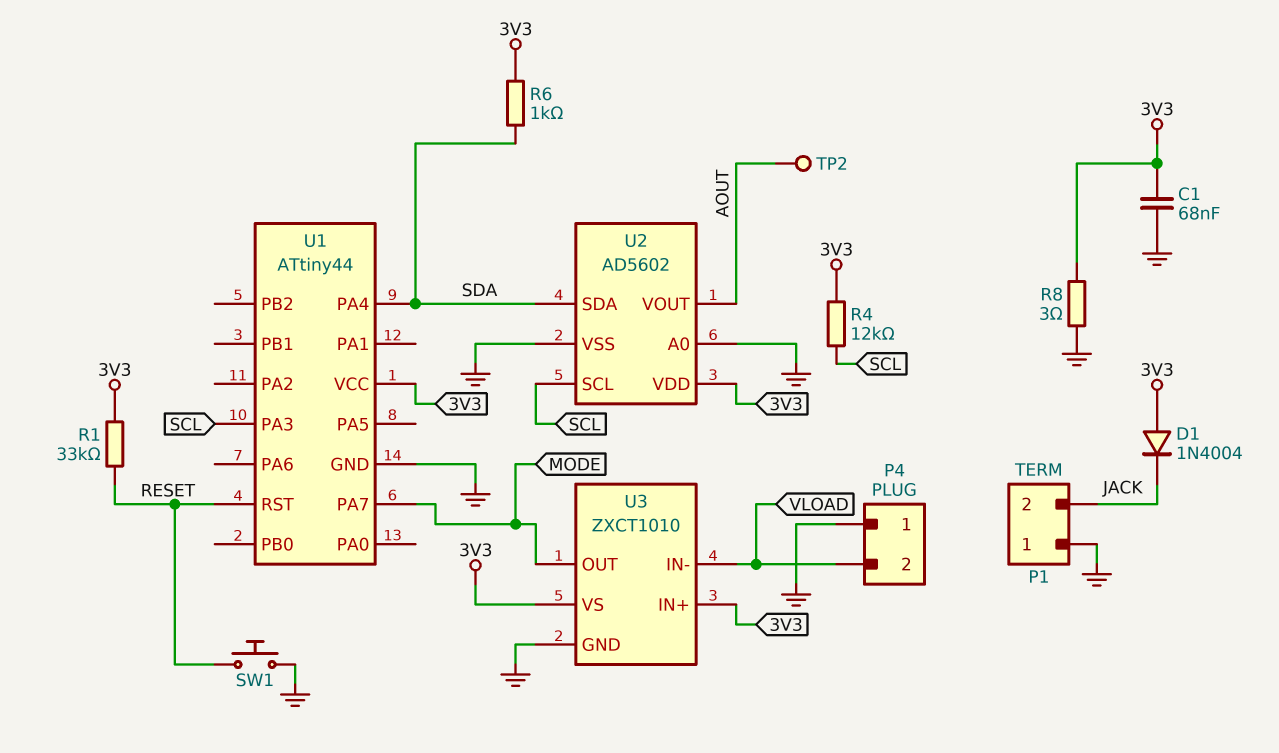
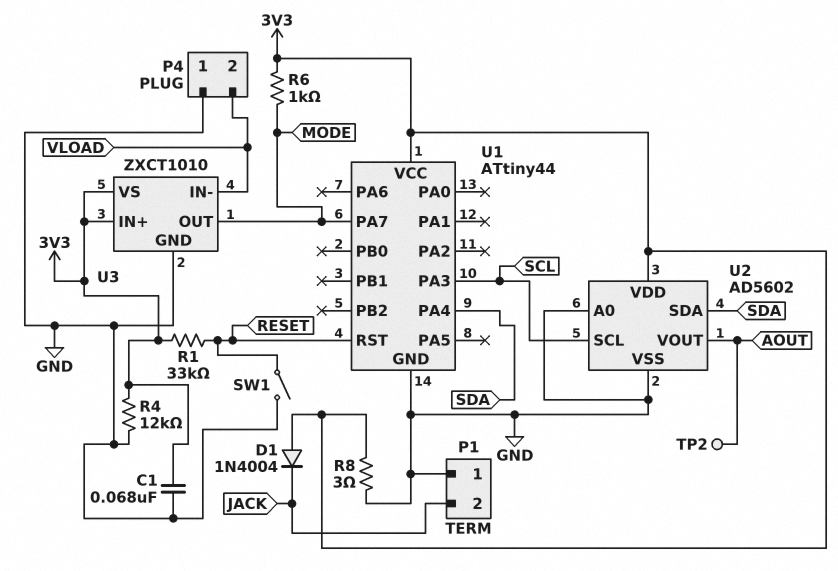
R4: 12k (3V3, SCL) -> 12k (3V3, GND)
R6: 1k (3V3, SDA) -> 1k (3V3, MODE)
SW1: button (GND, RESET) -> switch (GND, RESET)

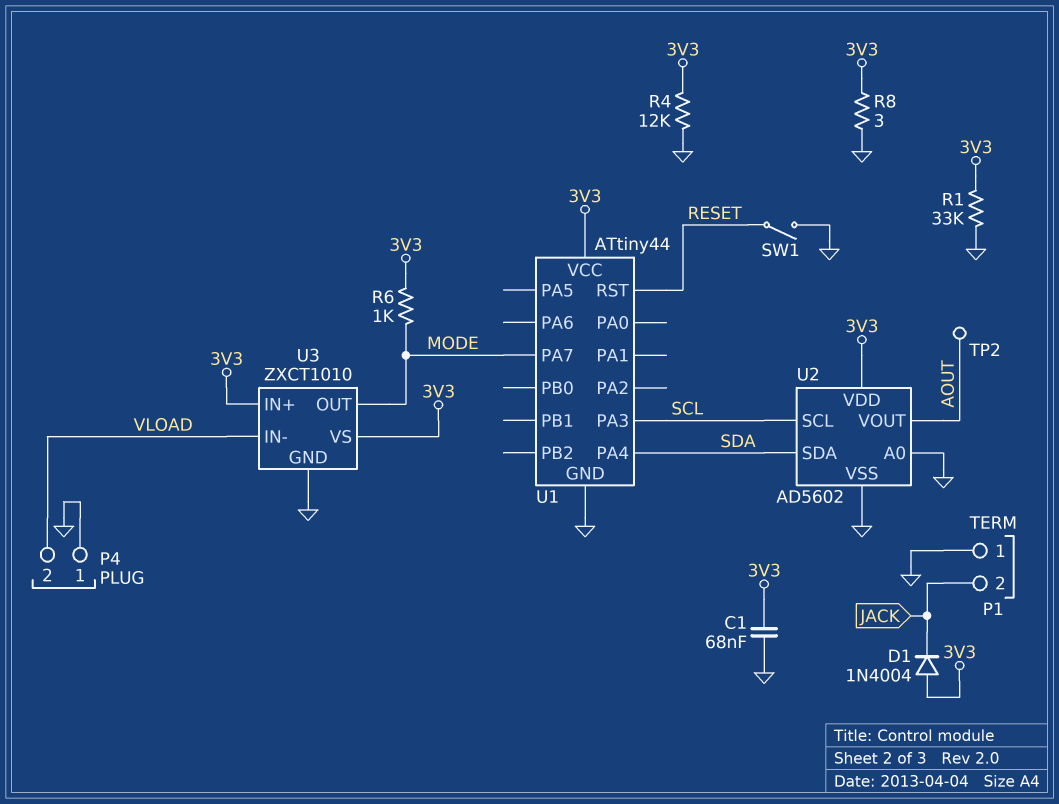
R1: 33k (3V3, RESET) -> 33k (3V3, GND)

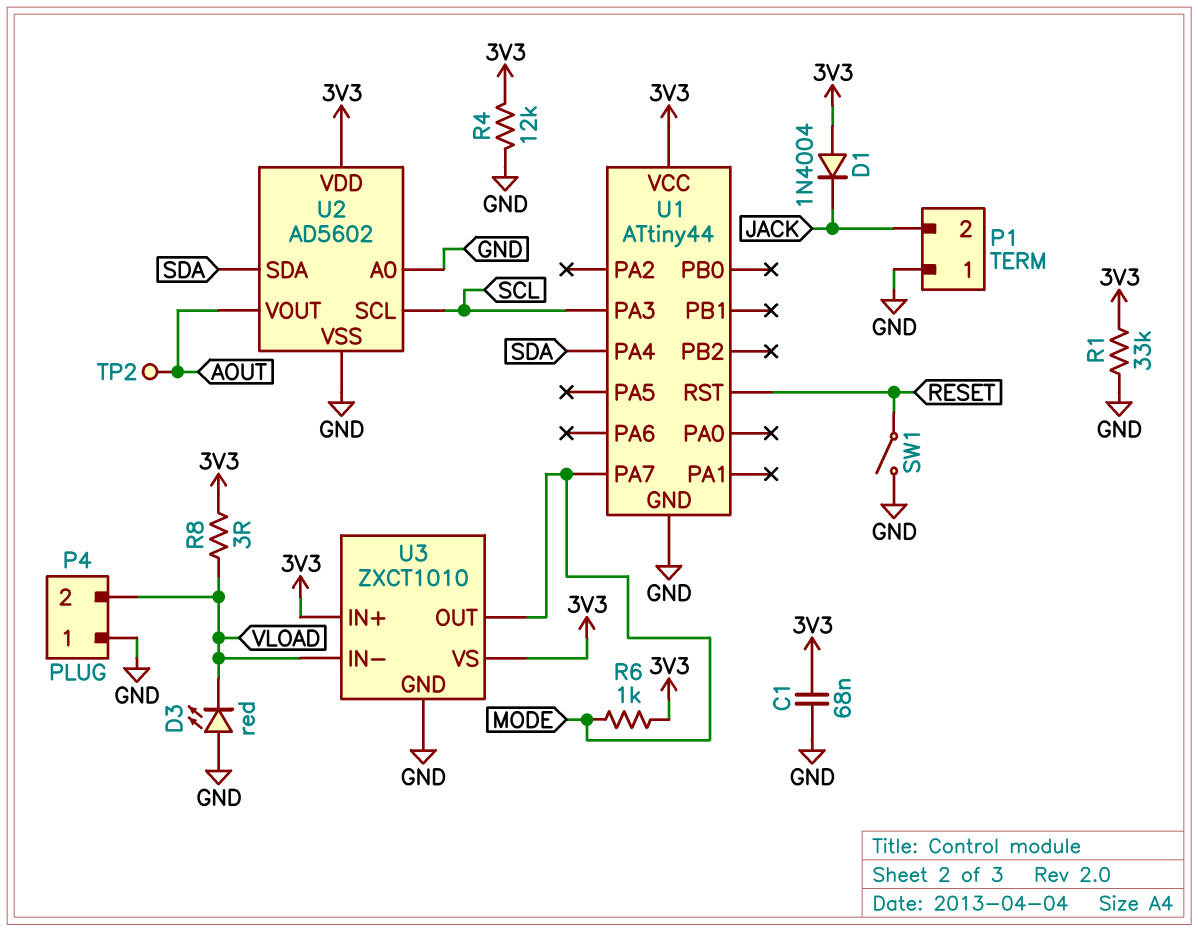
D3: none -> LED red (A GND, K VLOAD)
R8: 3 (3V3, GND) -> 3 (3V3, VLOAD)

